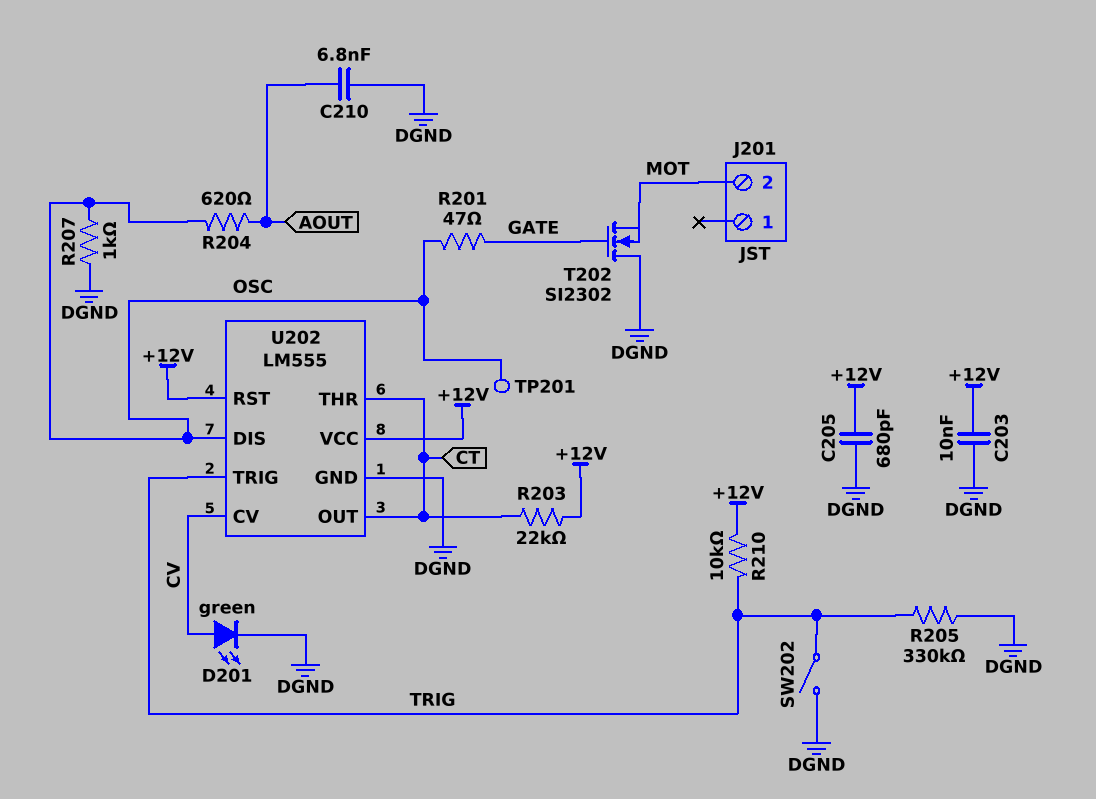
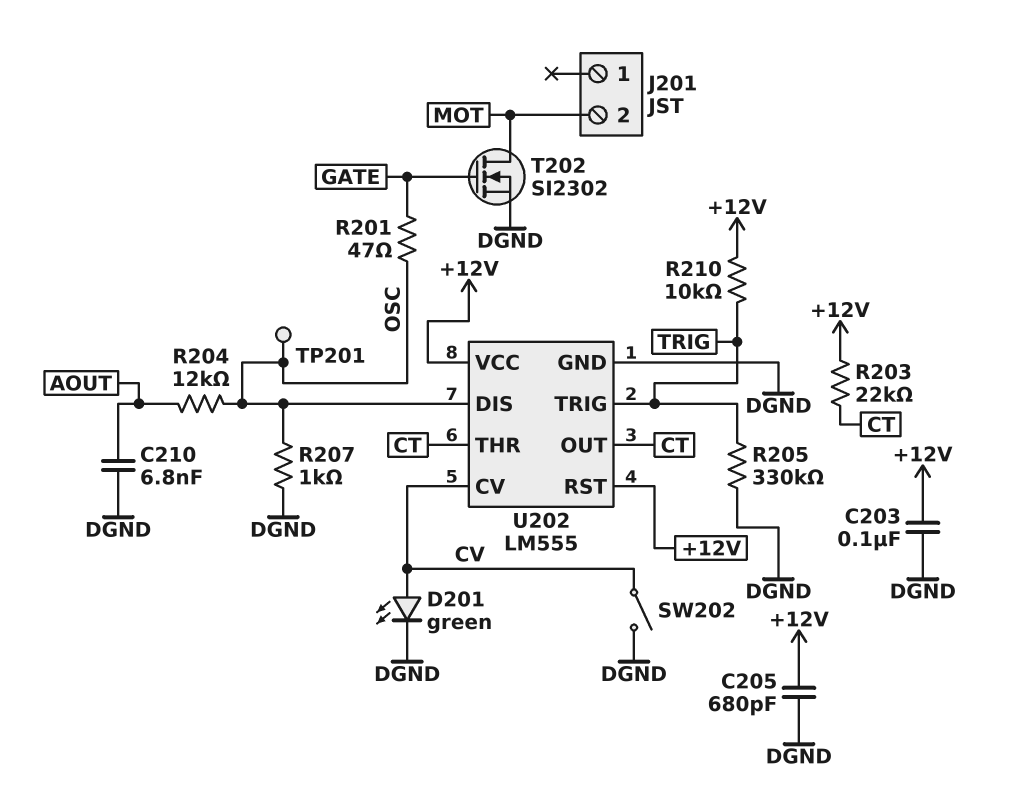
C203: 10nF (+12V, DGND) -> 100nF (+12V, DGND)
R204: 620 (AOUT, OSC) -> 12k (AOUT, OSC)
SW202: switch (DGND, TRIG) -> switch (CV, DGND)
T202: NMOS SI2302 (G GATE, D DGND, S MOT) -> NMOS SI2302 (G GATE, D MOT, S DGND)

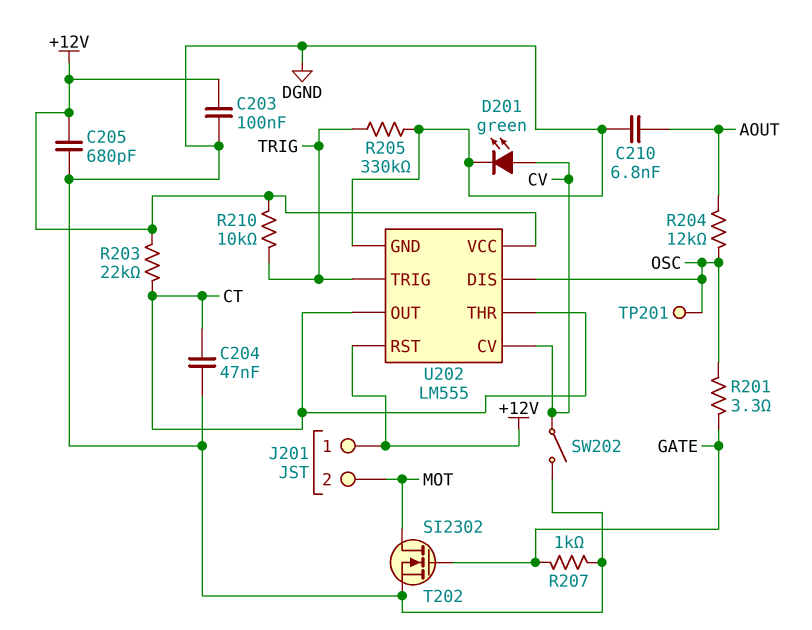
C204: none -> 47nF (CT, DGND)
J201 pin 1: none -> +12V
R201: 47 (GATE, OSC) -> 3.3 (GATE, OSC)
R207: 1k (DGND, OSC) -> 1k (DGND, GATE)

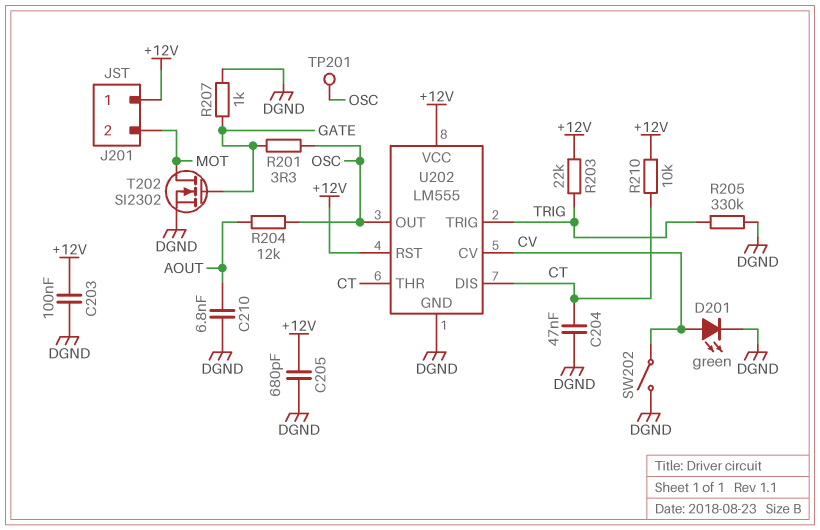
R203: 22k (+12V, CT) -> 22k (+12V, TRIG)
R210: 10k (+12V, TRIG) -> 10k (+12V, CT)
U202 pin DIS: OSC -> CT
U202 pin OUT: CT -> OSC

